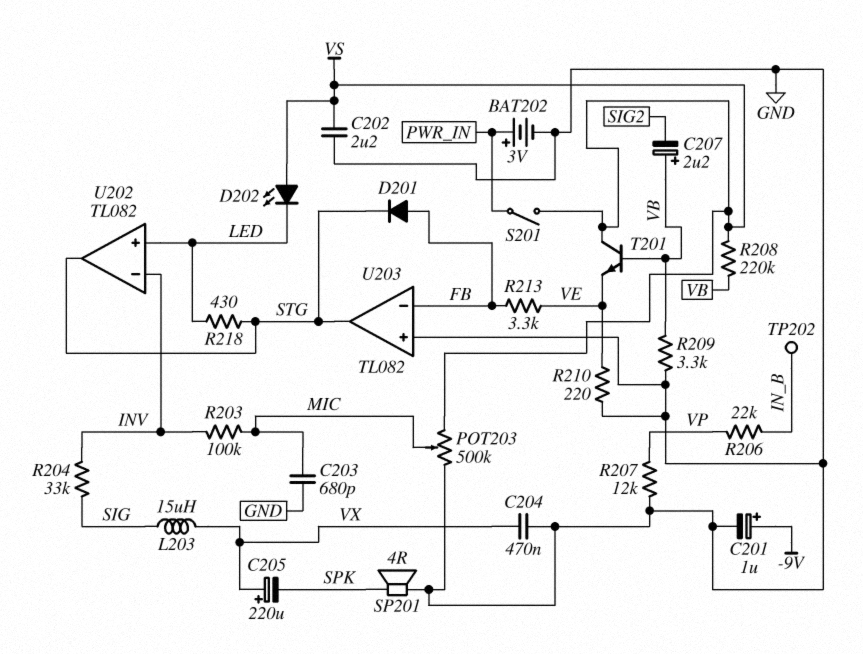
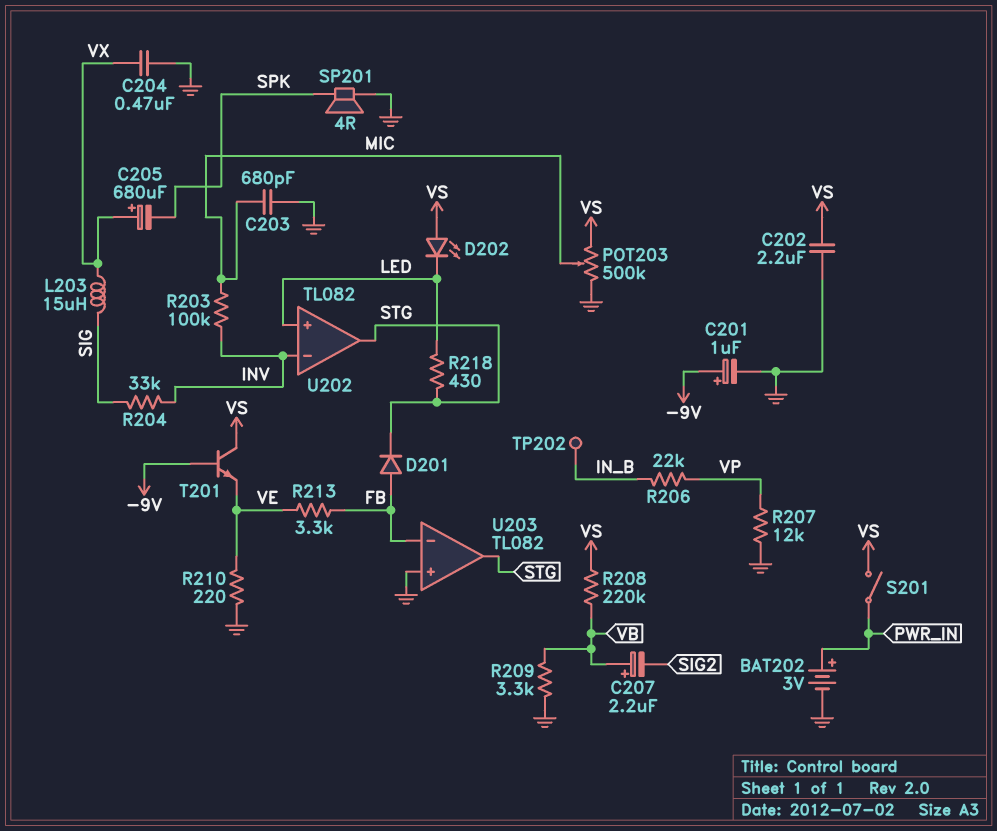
C205: 220uF (plus VX, minus SPK) -> 680uF (plus VX, minus SPK)
T201: NPN (B VB, C VS, E VE) -> NPN (B -9V, C VS, E VE)

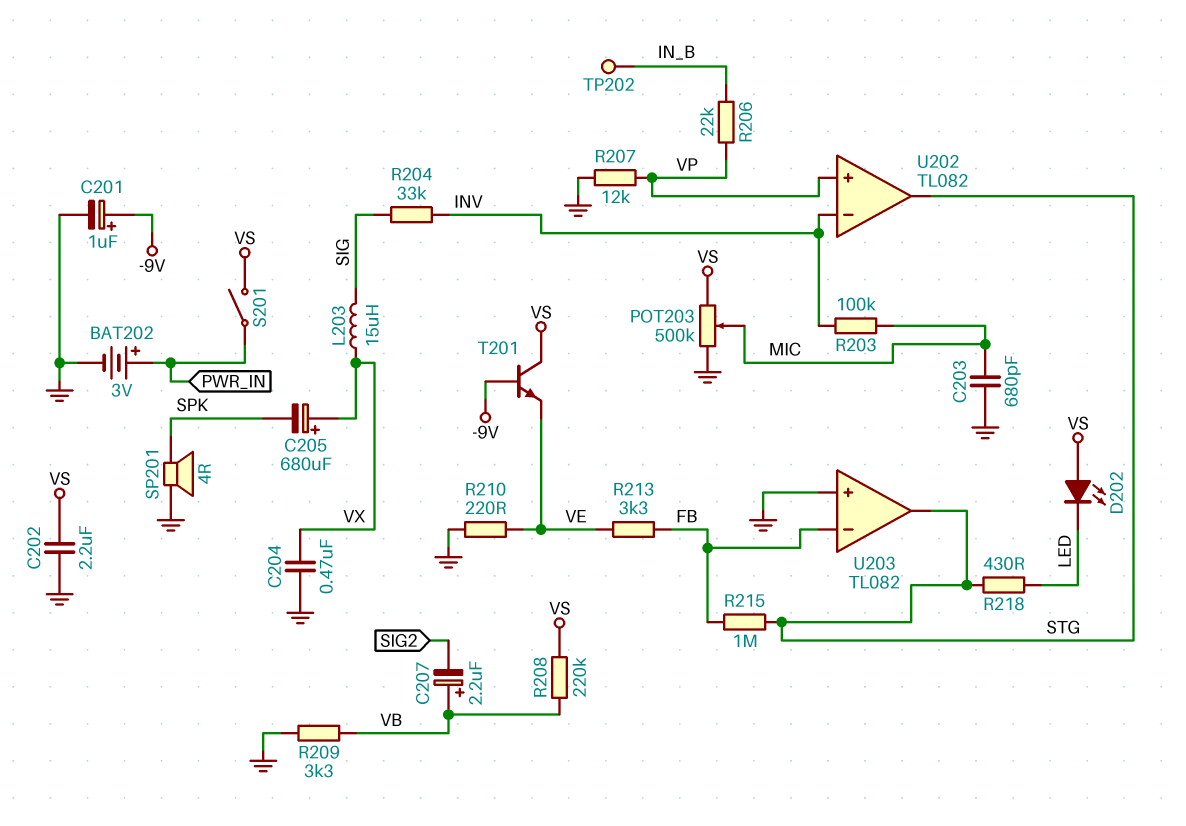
D201: diode (A FB, K STG) -> none
R215: none -> 1M (FB, STG)
U202 pin in+: LED -> VP

